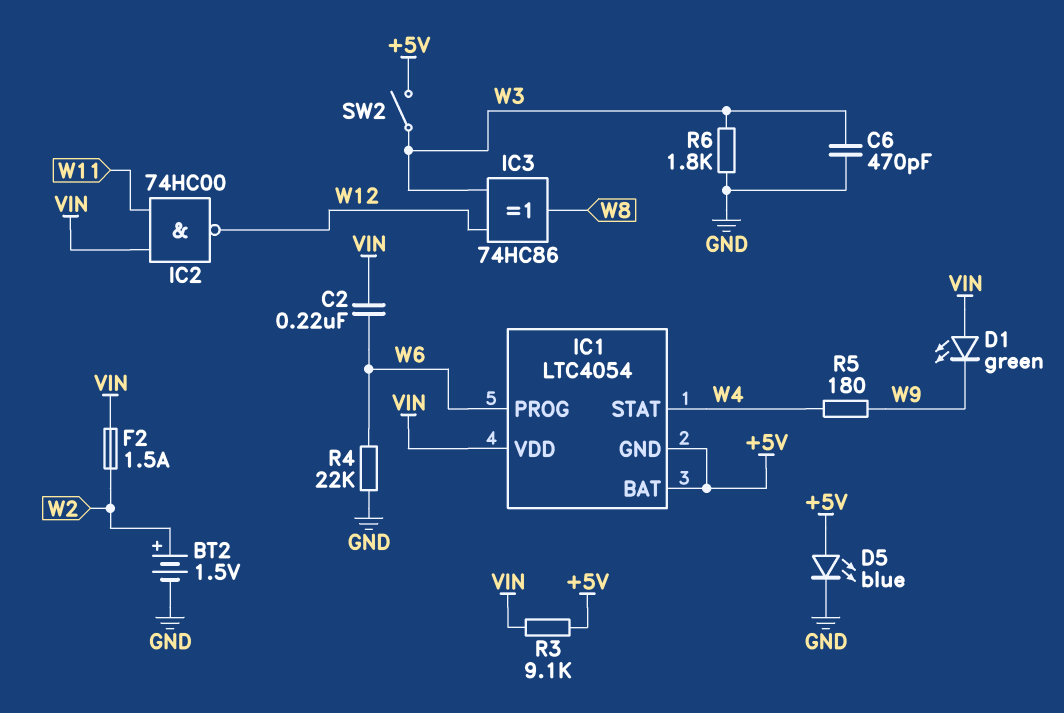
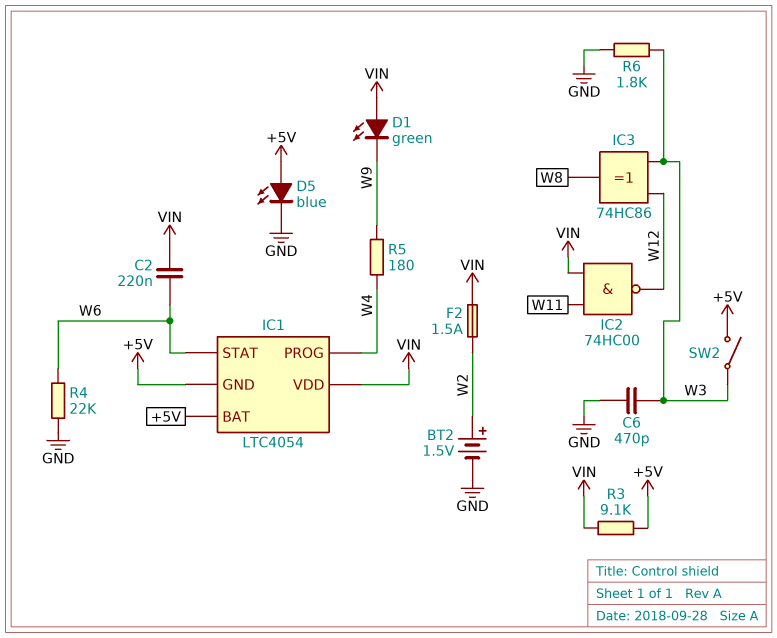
IC1 pin PROG: W6 -> W4
IC1 pin STAT: W4 -> W6

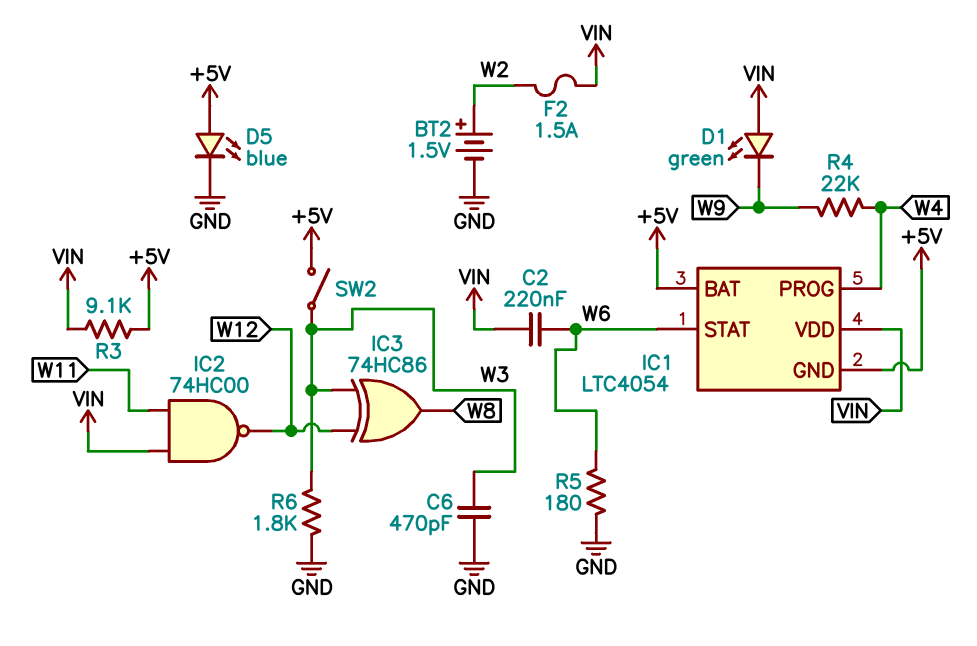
R4: 22k (GND, W6) -> 22k (W4, W9)
R5: 180 (W4, W9) -> 180 (GND, W6)

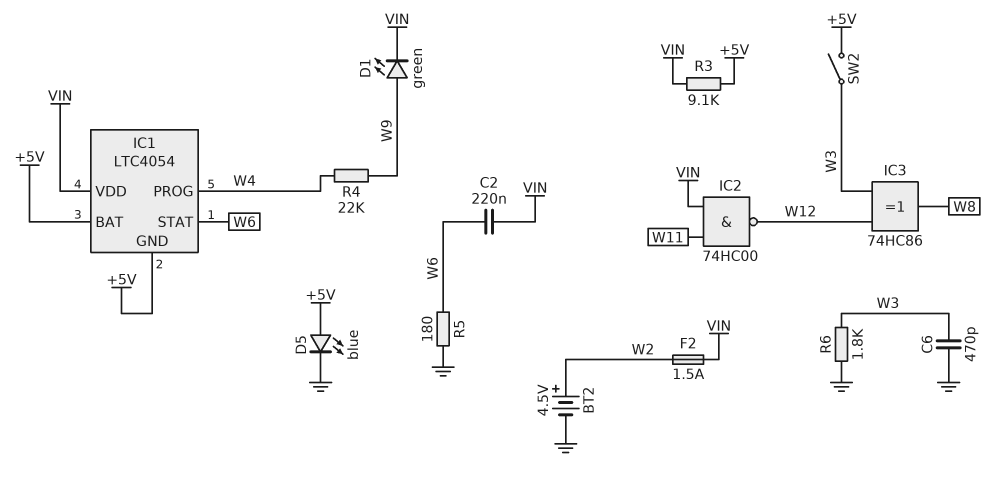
BT2: 1.5V (plus W2, minus GND) -> 4.5V (plus W2, minus GND)
D1: LED green (A VIN, K W9) -> LED green (A W9, K VIN)

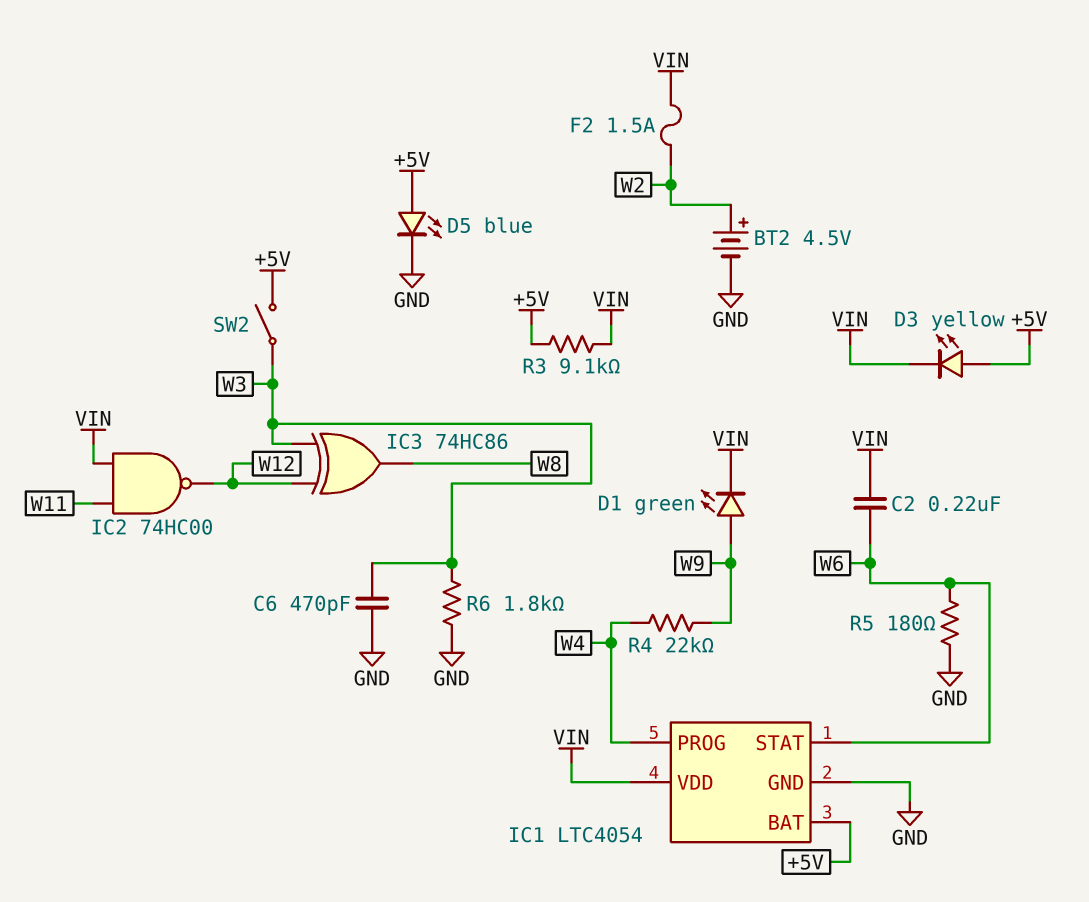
D3: none -> LED yellow (A +5V, K VIN)
IC1 pin GND: +5V -> GND

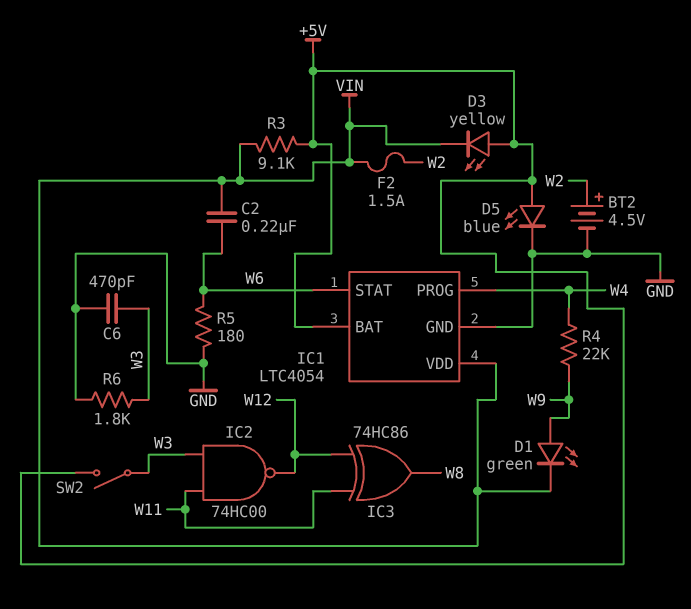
IC2: NAND 74HC00 (in VIN, in W11, out W12) -> NAND 74HC00 (in W3, in W11, out W12)
IC3: XOR 74HC86 (in W3, in W12, out W8) -> XOR 74HC86 (in W11, in W12, out W8)

